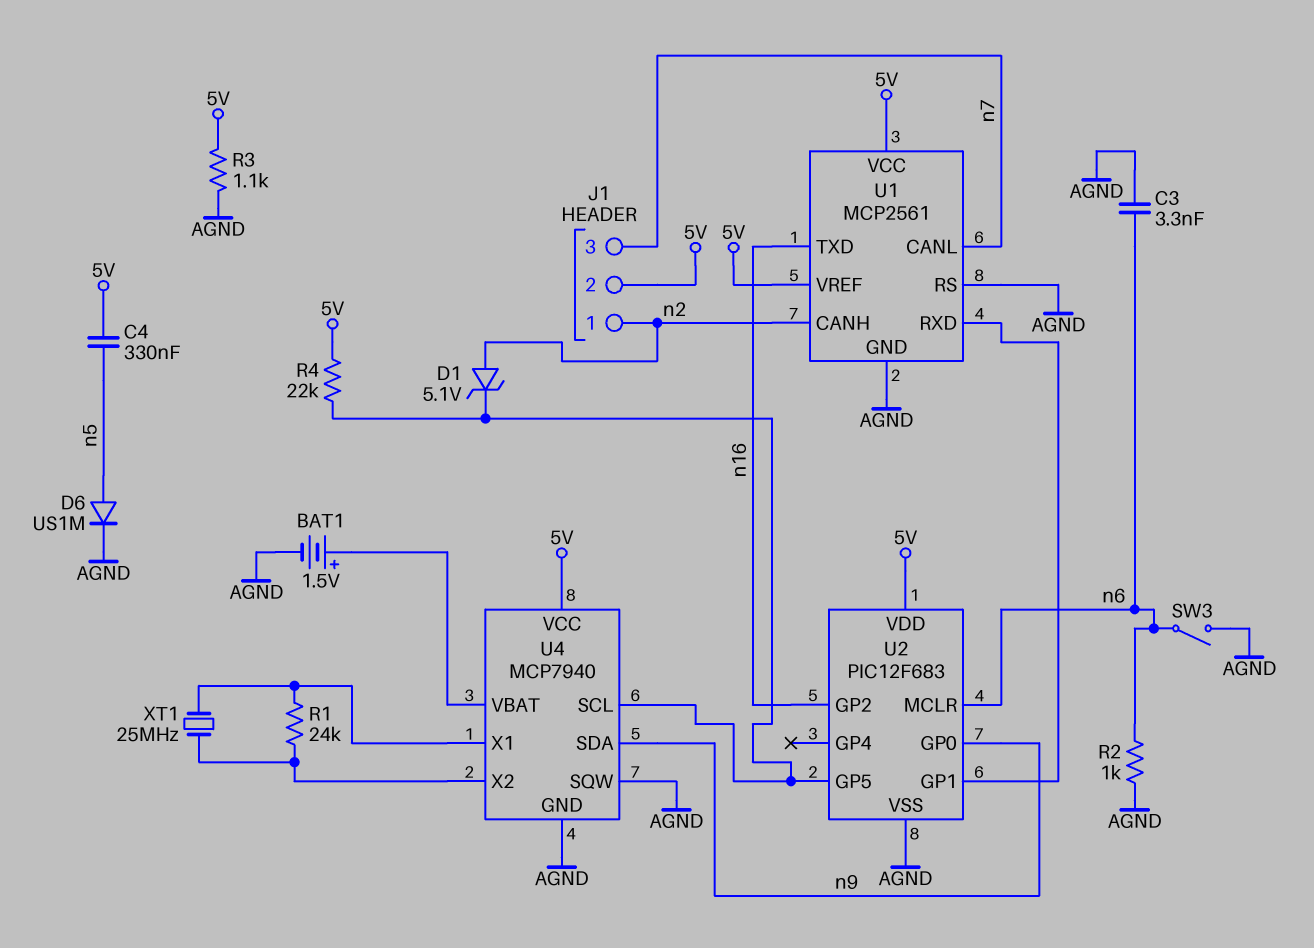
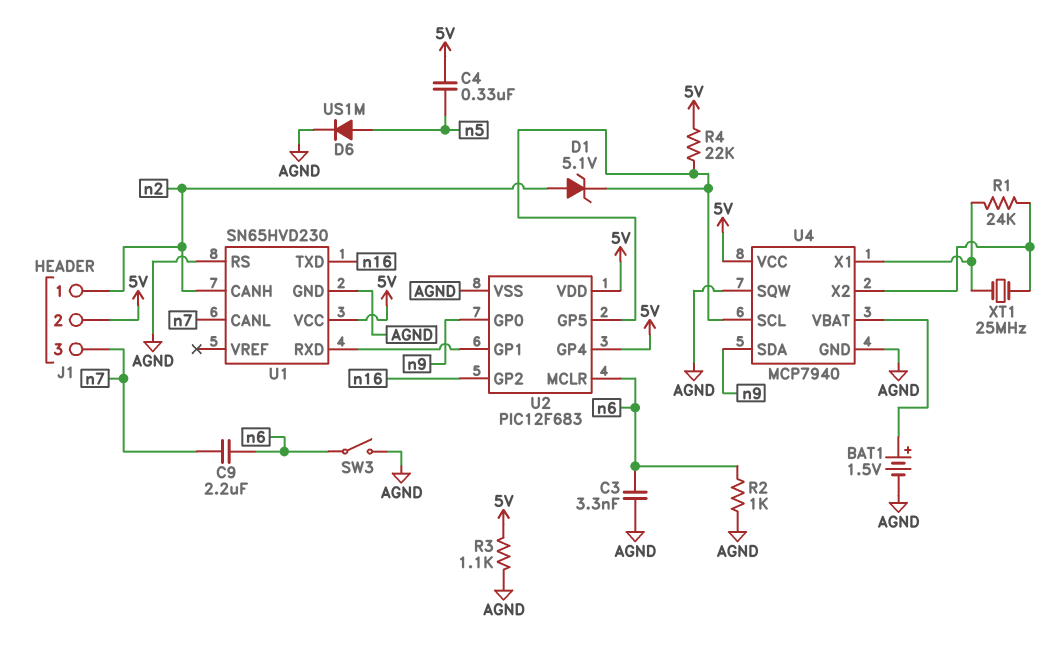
C9: none -> 2.2uF (n6, n7)
U1: MCP2561 -> SN65HVD230
U1 pin VREF: 5V -> none
U2 pin GP4: none -> 5V

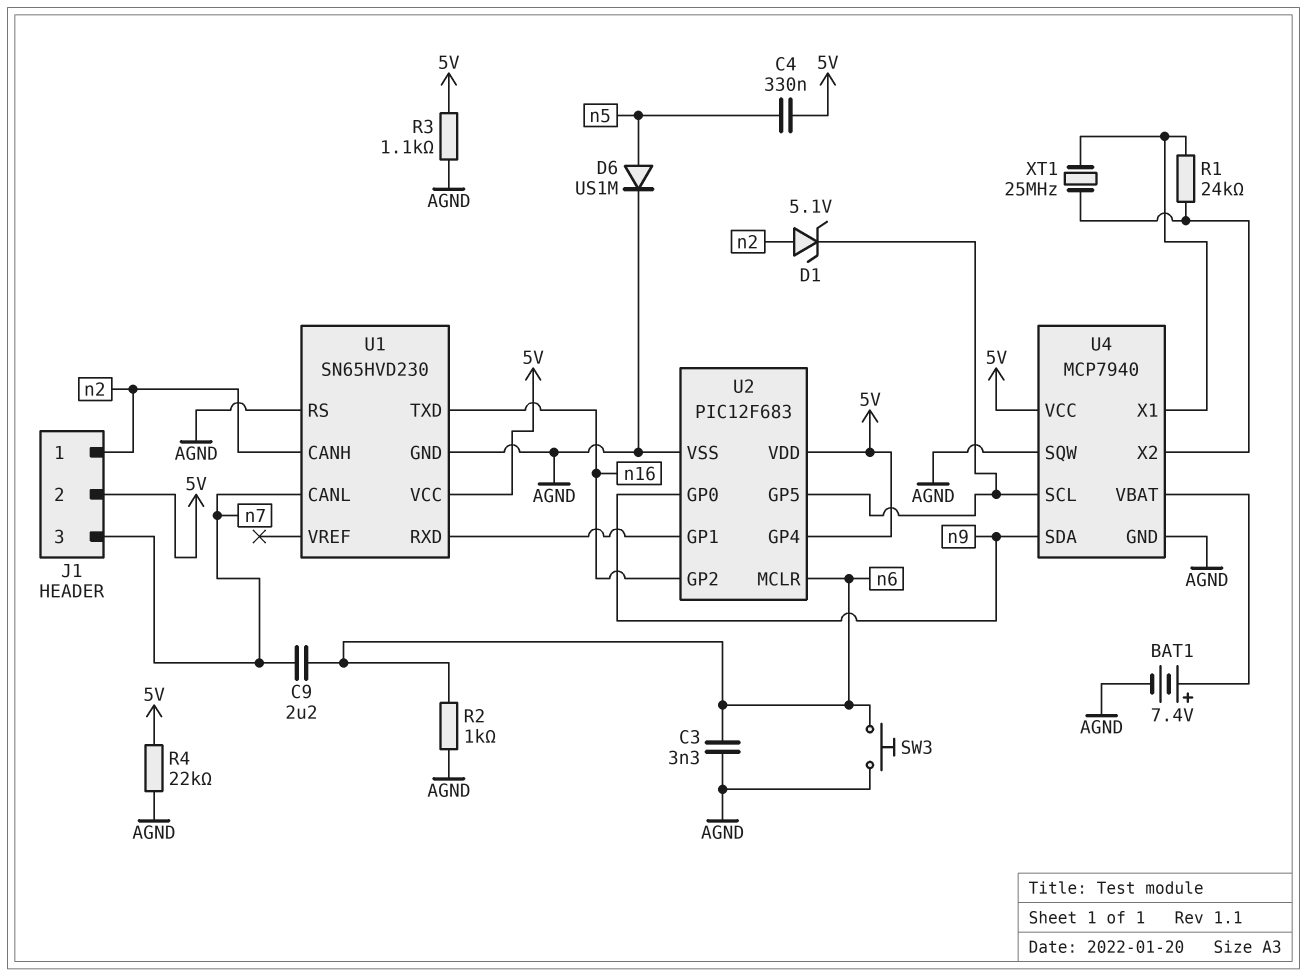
BAT1: 1.5V (plus U4/VBAT, minus AGND) -> 7.4V (plus U4/VBAT, minus AGND)
R4: 22k (5V, U2/GP5) -> 22k (5V, AGND)
SW3: switch (AGND, n6) -> button (AGND, n6)

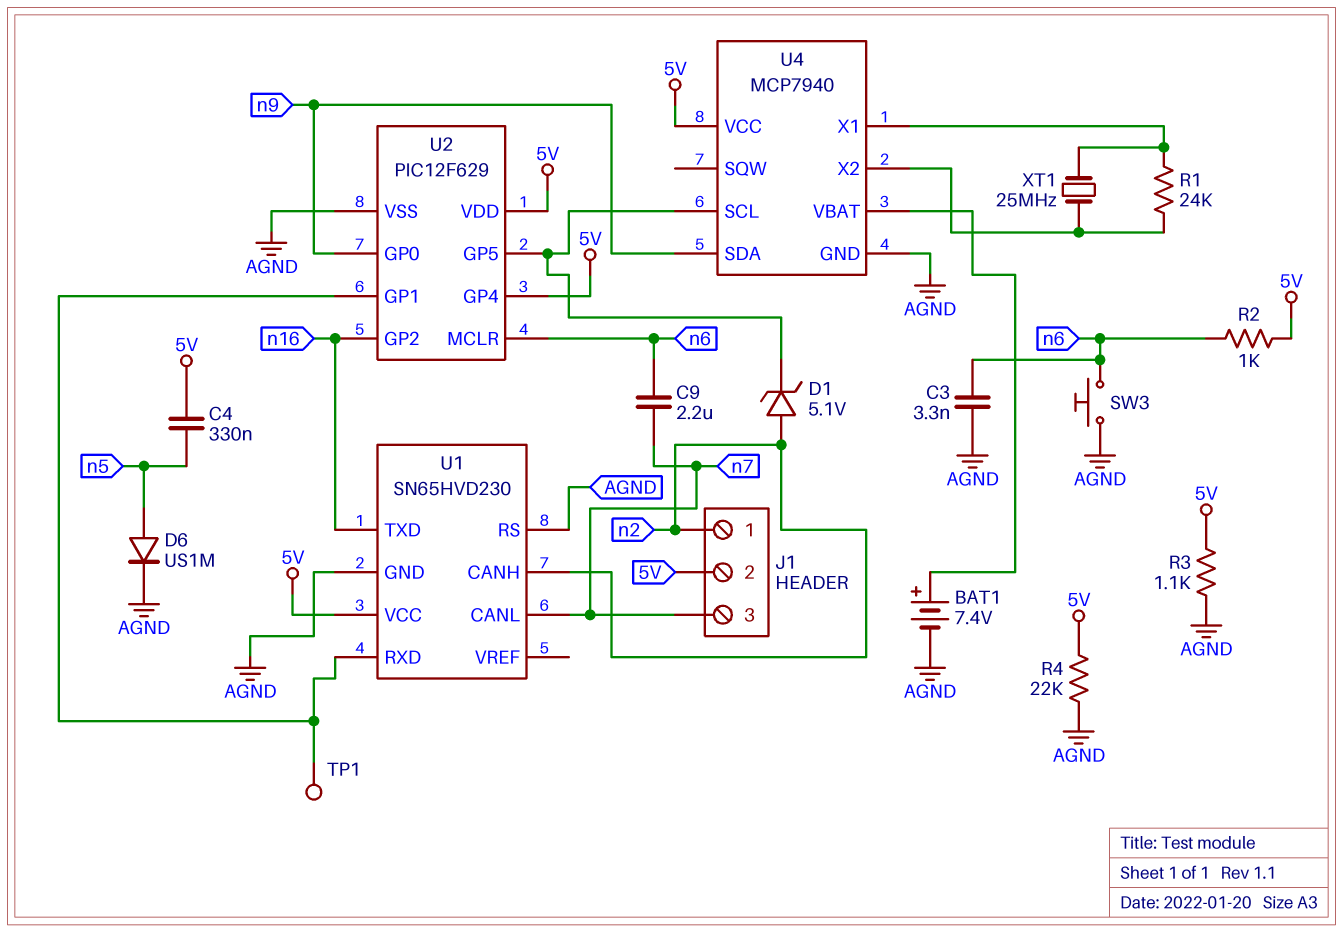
R2: 1k (AGND, n6) -> 1k (5V, n6)
TP1: none -> test point (U1/RXD)
U2: PIC12F683 -> PIC12F629
U4 pin SQW: AGND -> none

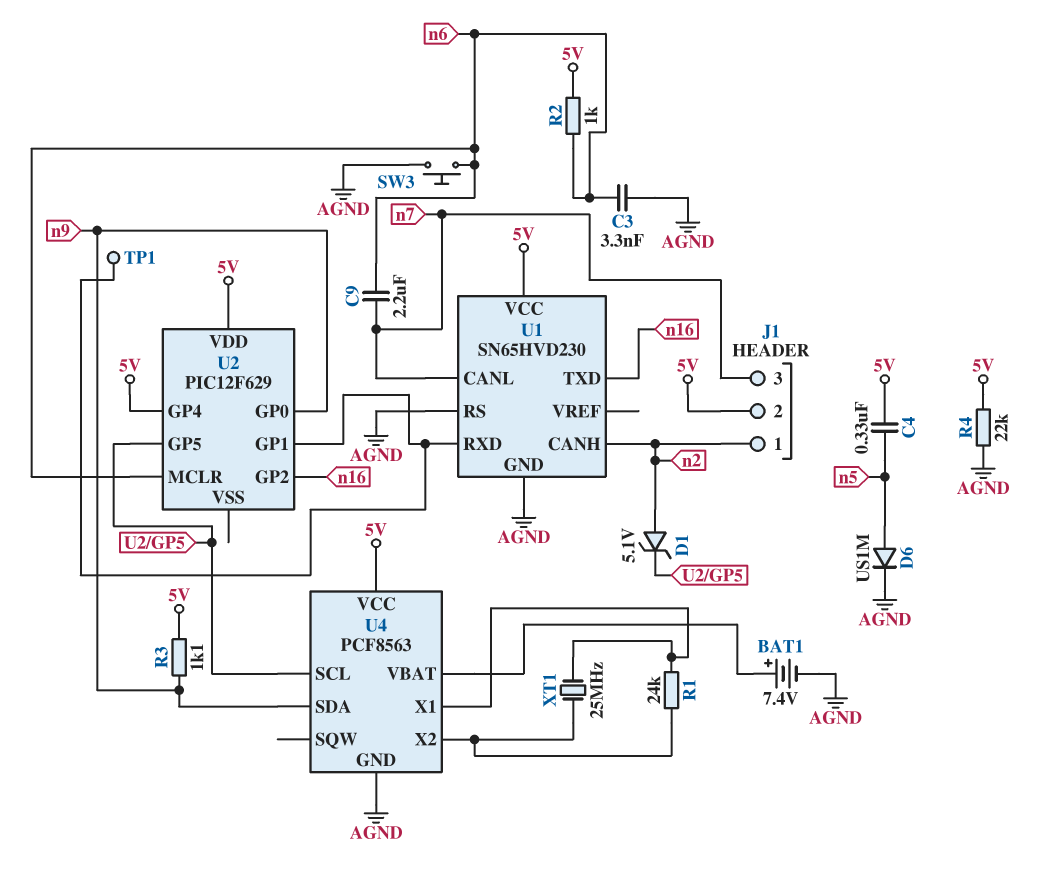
R3: 1.1k (5V, AGND) -> 1.1k (5V, n9)
U2 pin VSS: AGND -> none
U4: MCP7940 -> PCF8563

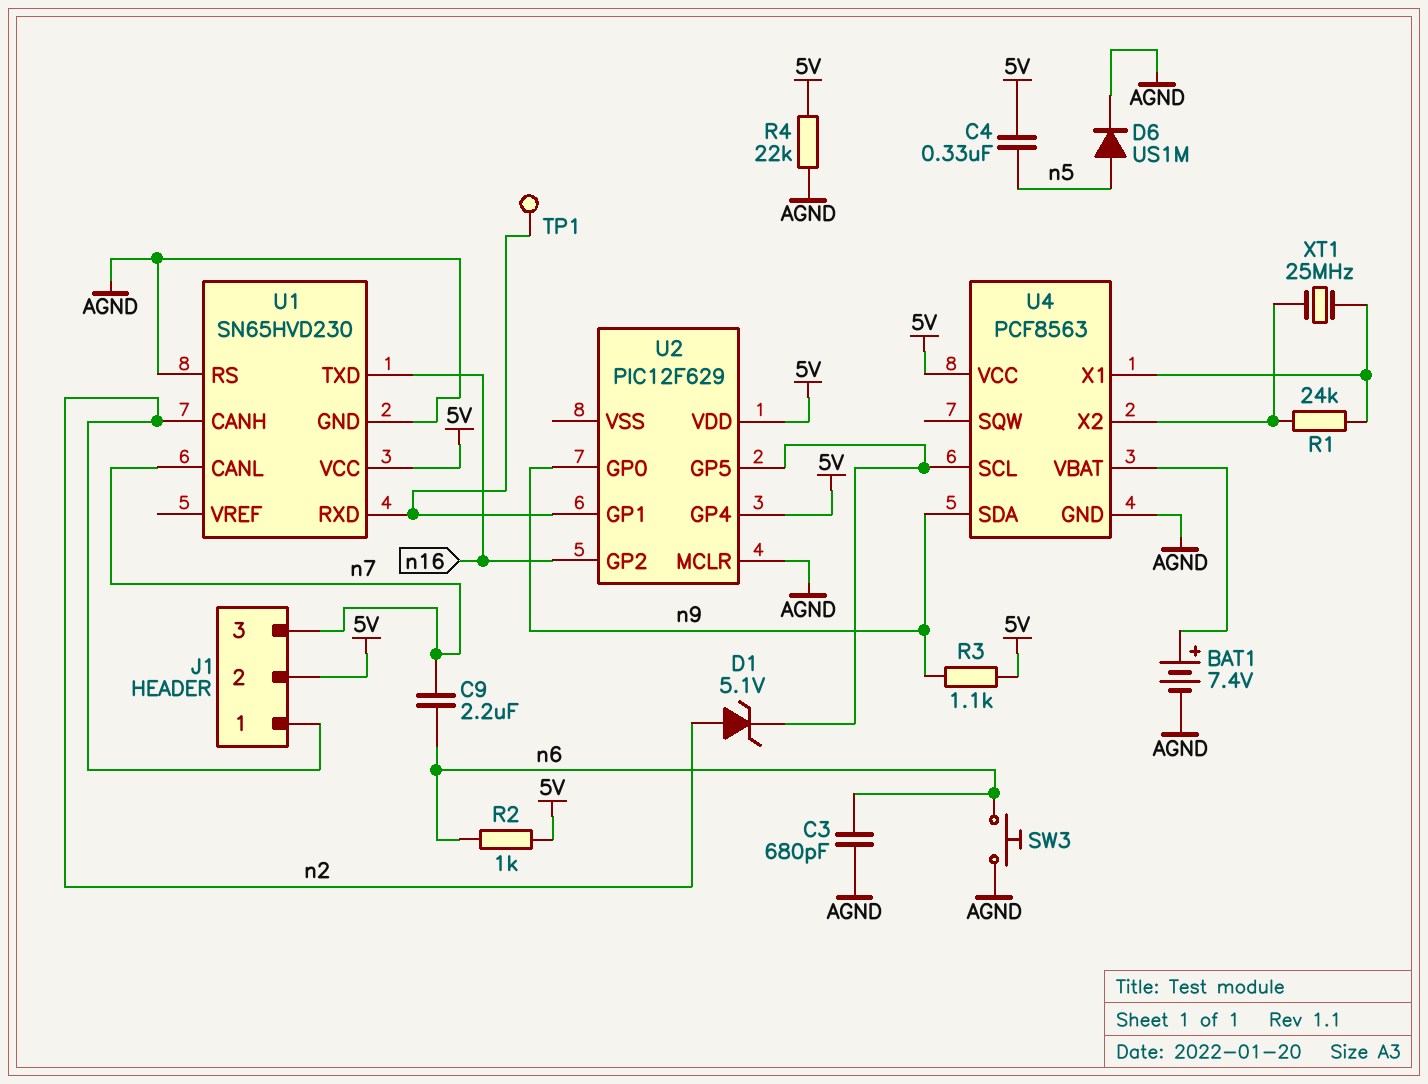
C3: 3.3nF (AGND, n6) -> 680pF (AGND, n6)
U2 pin MCLR: n6 -> AGND

